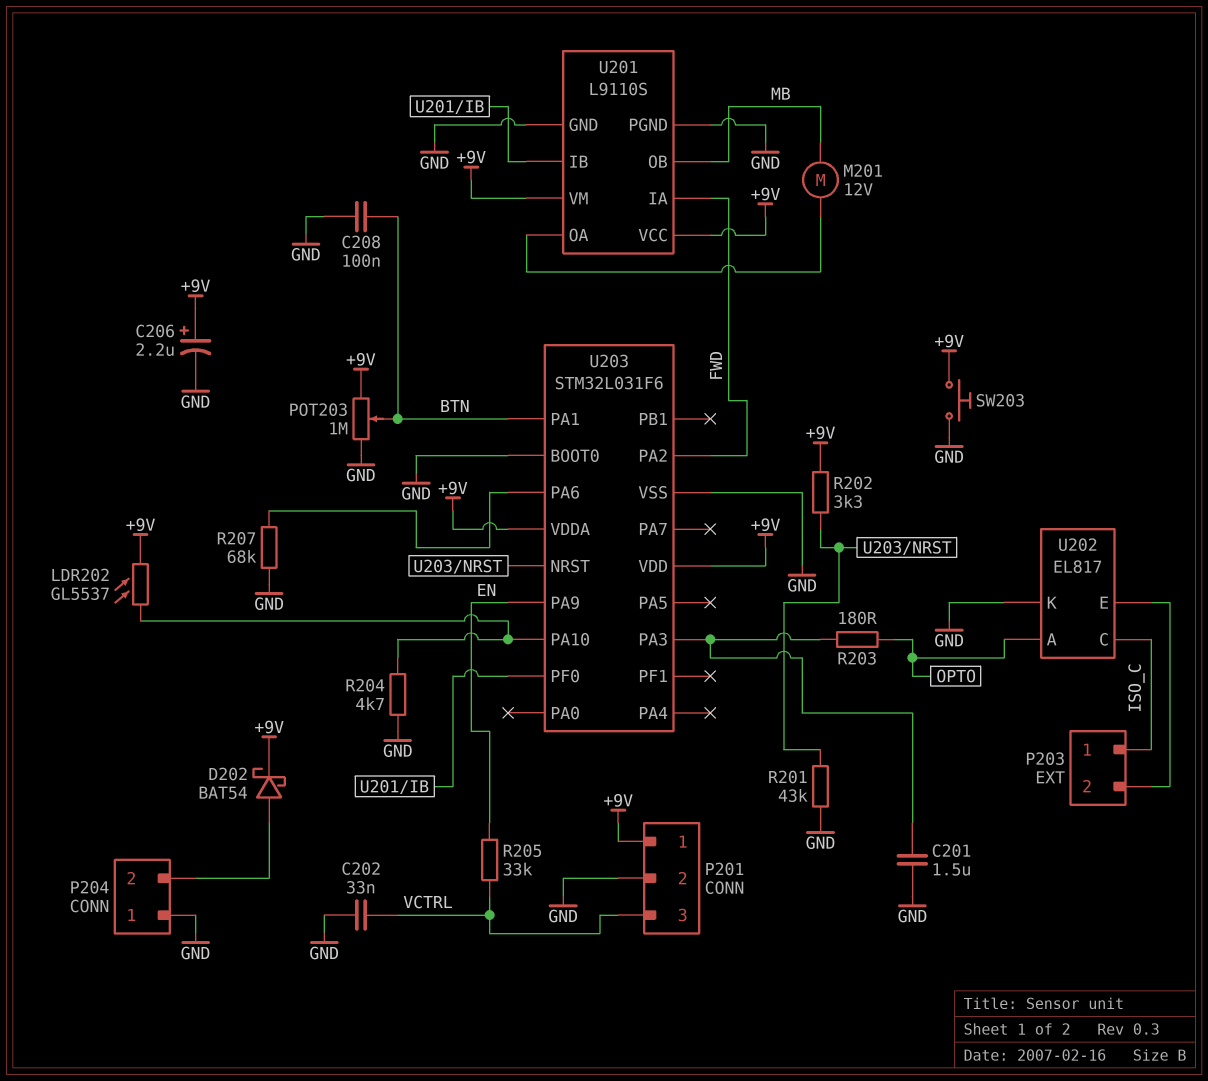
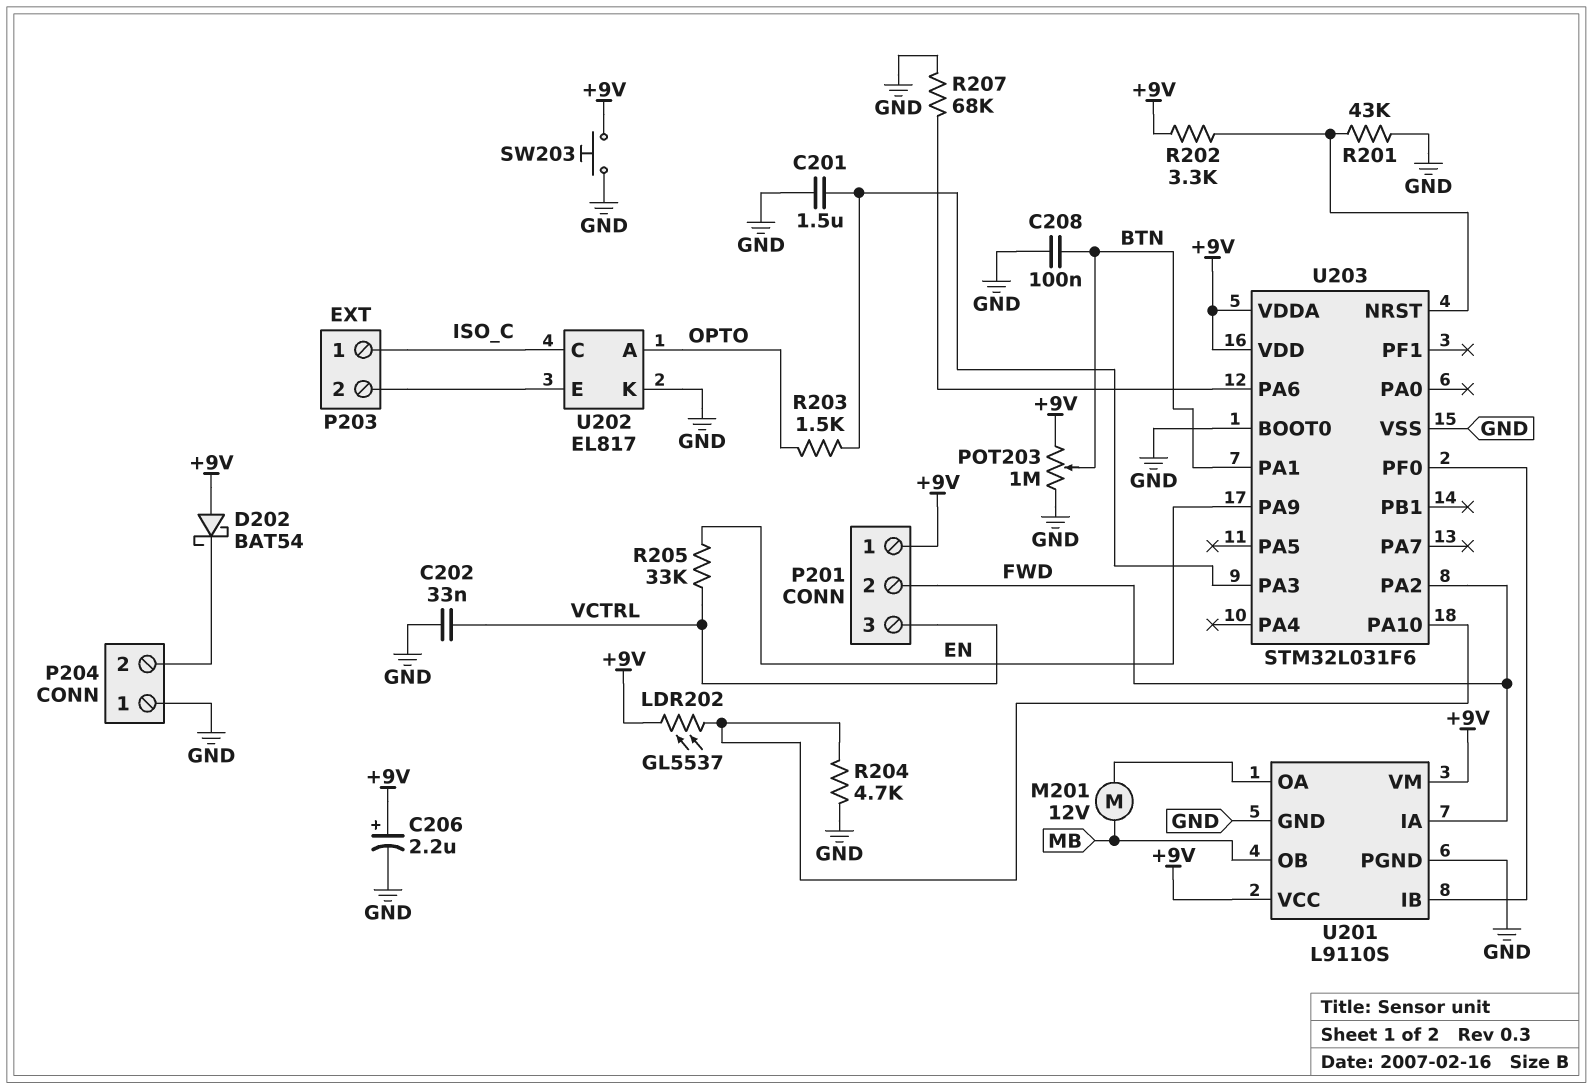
D202: schottky BAT54 (A P204/2, K +9V) -> schottky BAT54 (A +9V, K P204/2)
P201 pin 2: GND -> FWD
R203: 180 (OPTO, U203/PA3) -> 1.5k (OPTO, U203/PA3)

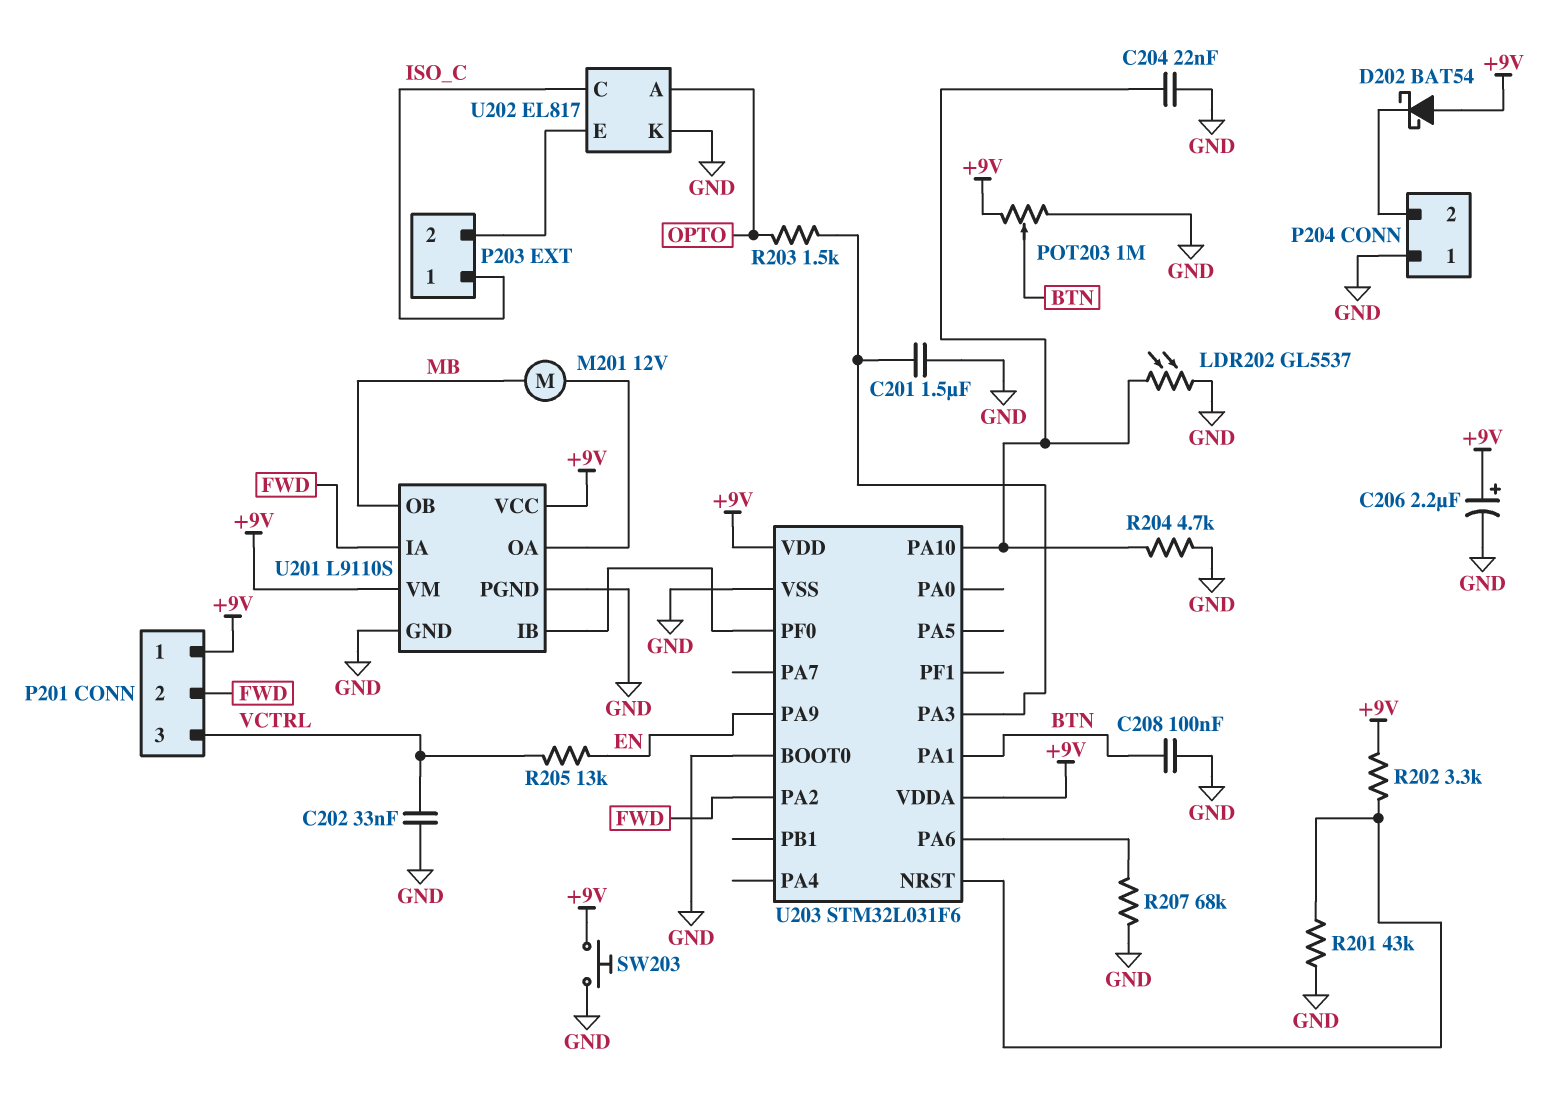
C204: none -> 22nF (GND, U203/PA10)
LDR202: GL5537 (+9V, U203/PA10) -> GL5537 (GND, U203/PA10)
R205: 33k (EN, VCTRL) -> 13k (EN, VCTRL)

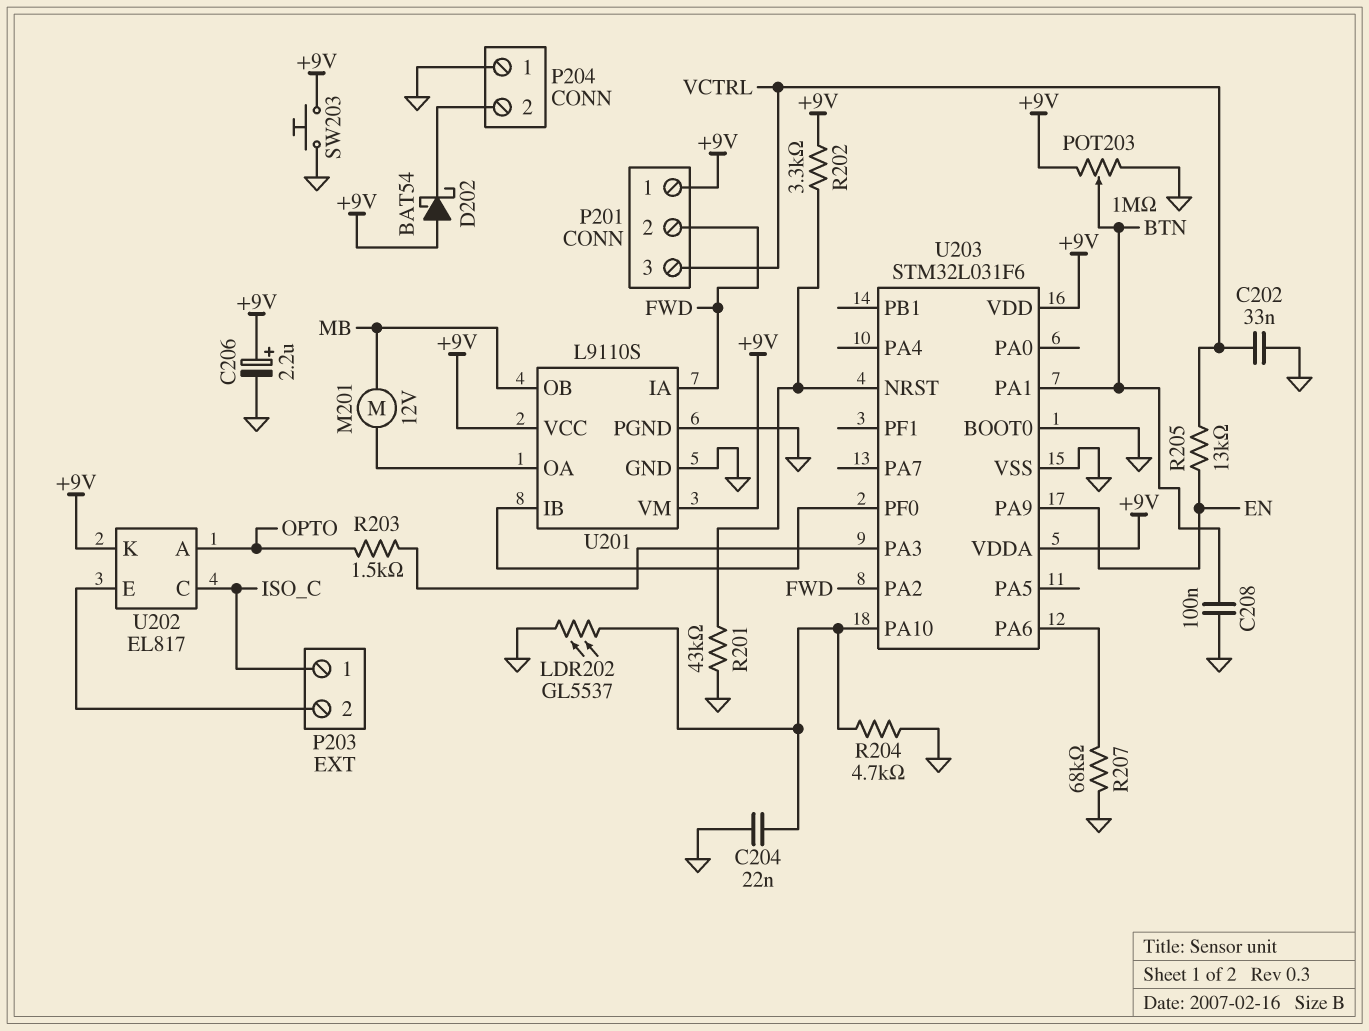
C201: 1.5uF (GND, U203/PA3) -> none
U202 pin K: GND -> +9V

